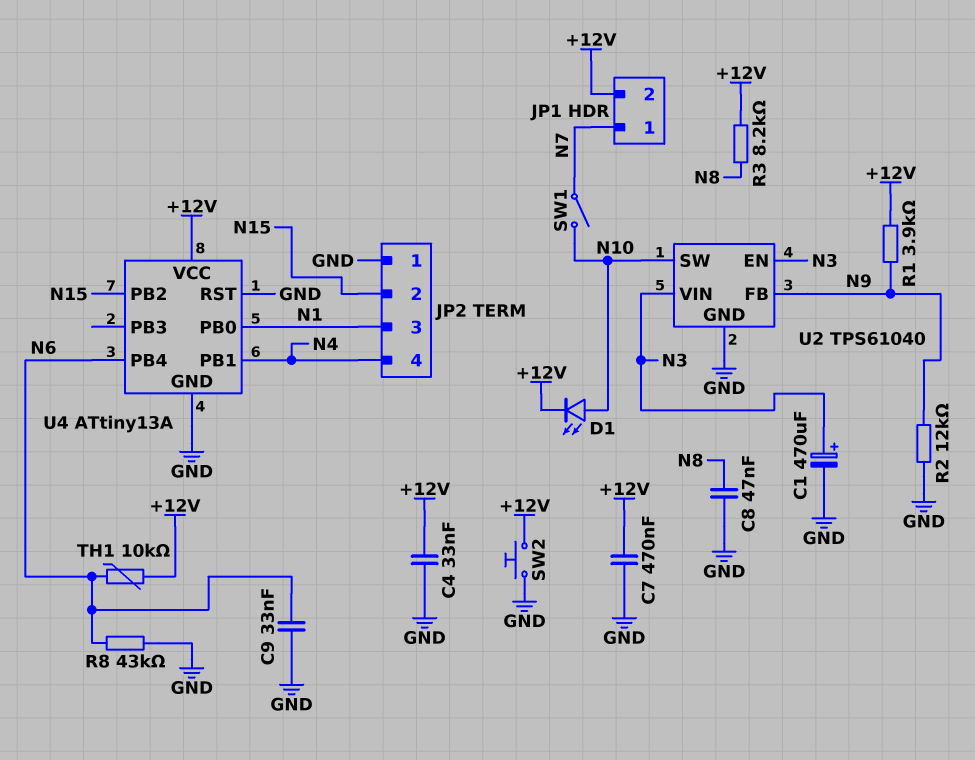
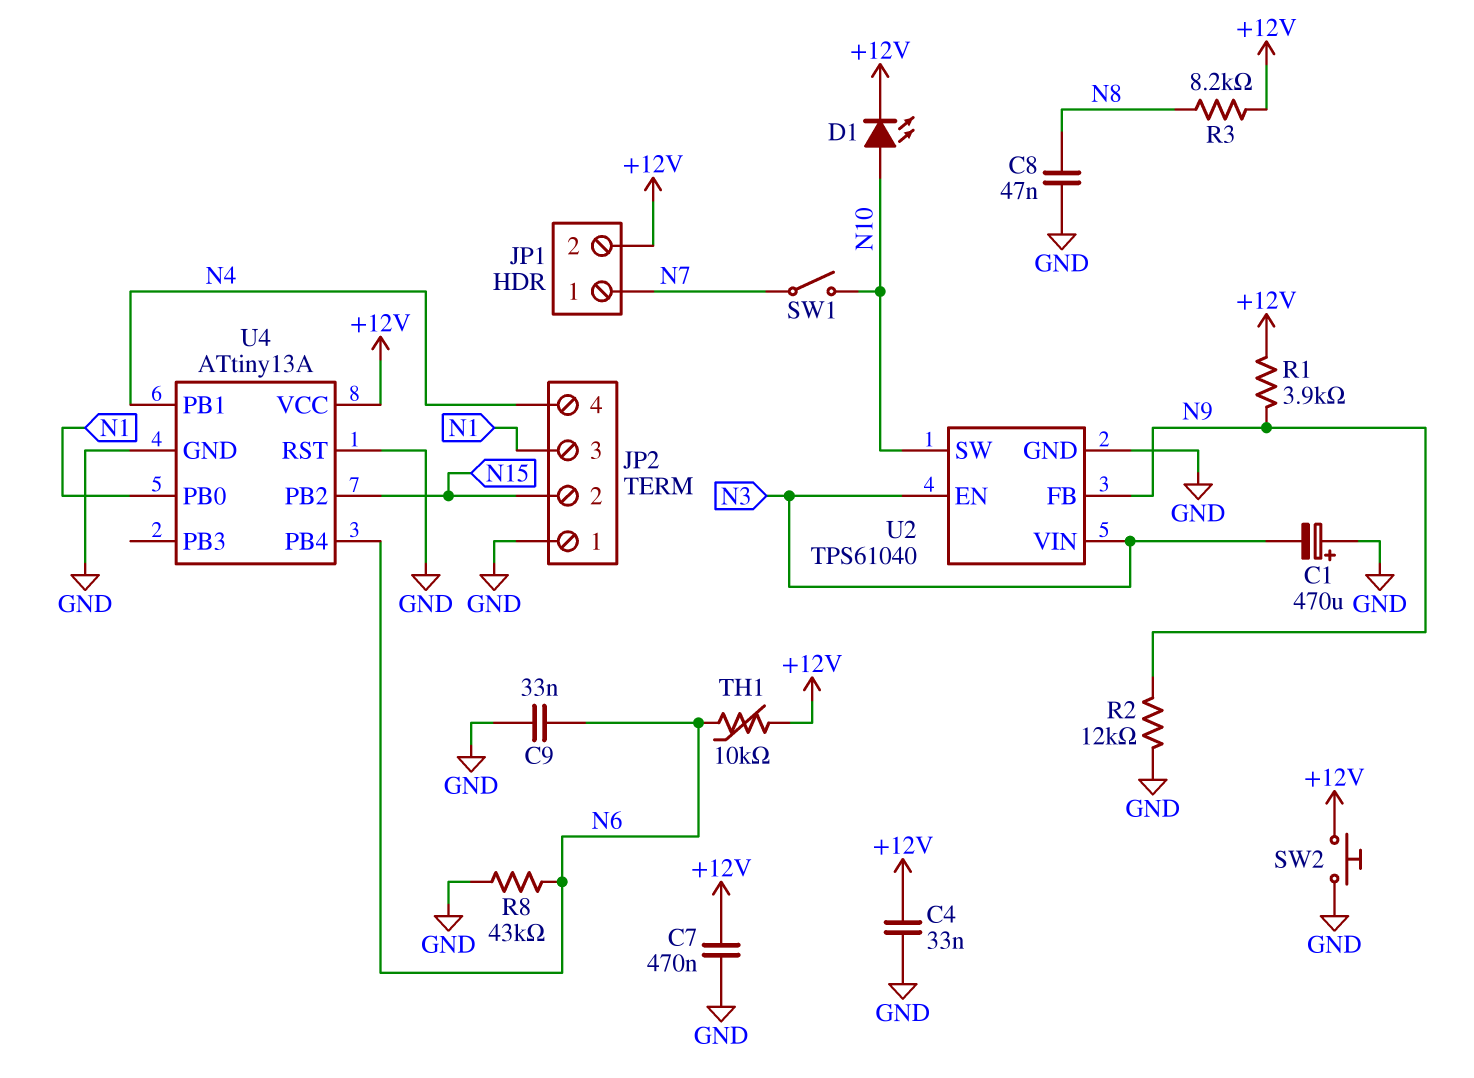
C1: 470uF (plus N3, minus GND) -> 470uF (plus GND, minus N3)

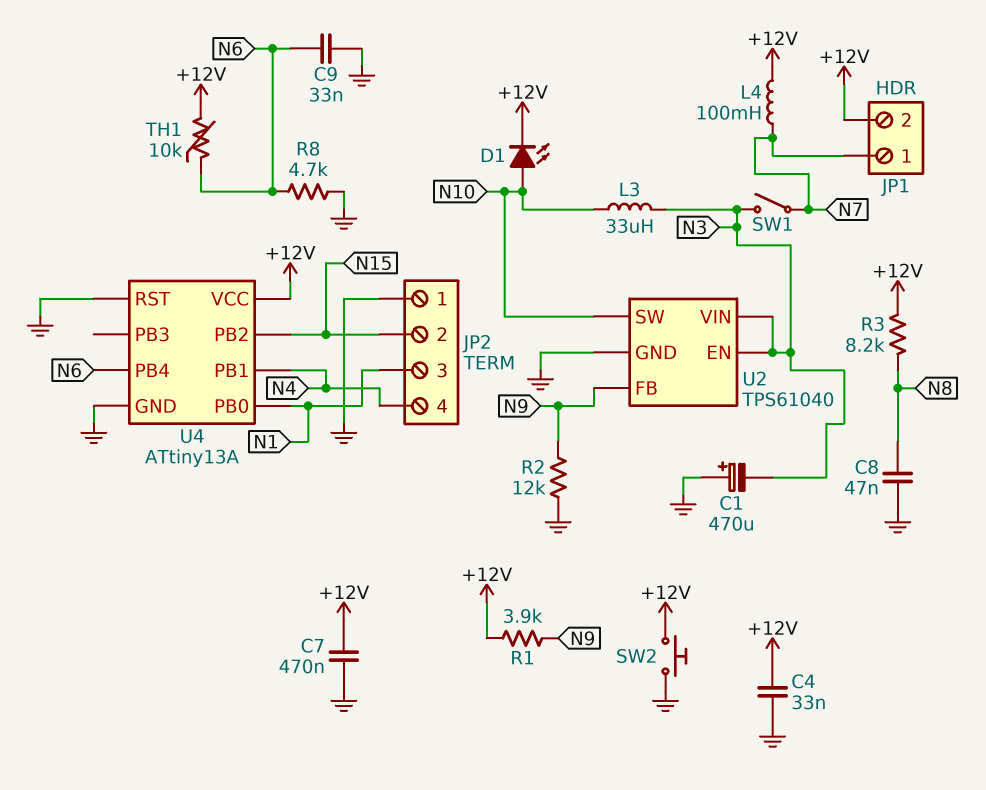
L3: none -> 33uH (N3, N10)
L4: none -> 100mH (+12V, N7)
R8: 43k (GND, N6) -> 4.7k (GND, N6)
SW1: switch (N7, N10) -> switch (N3, N7)

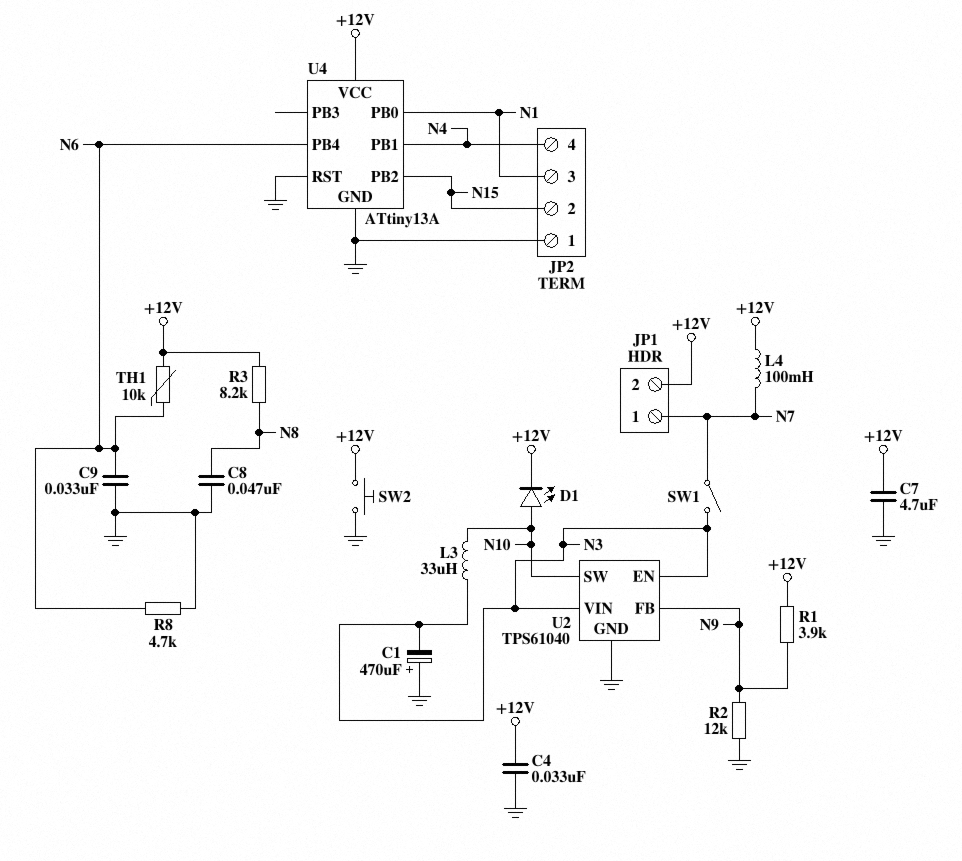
C7: 470nF (+12V, GND) -> 4.7uF (+12V, GND)

